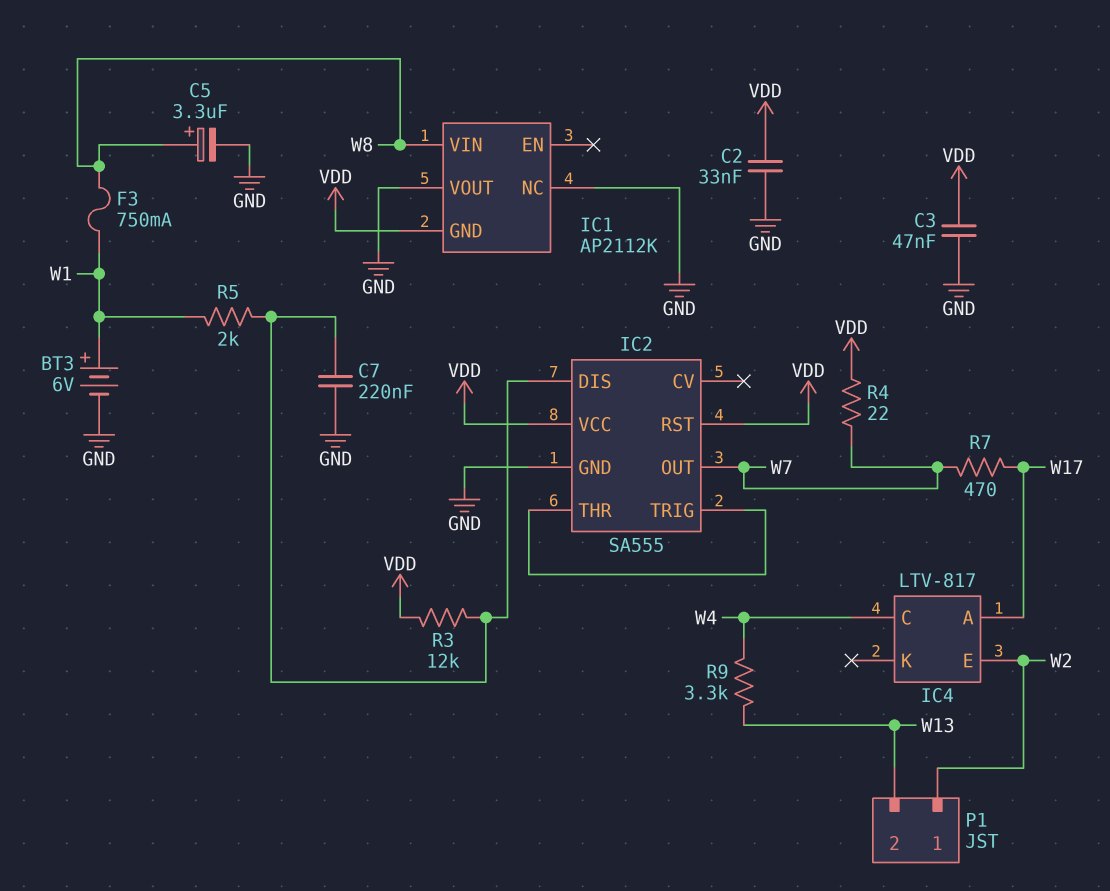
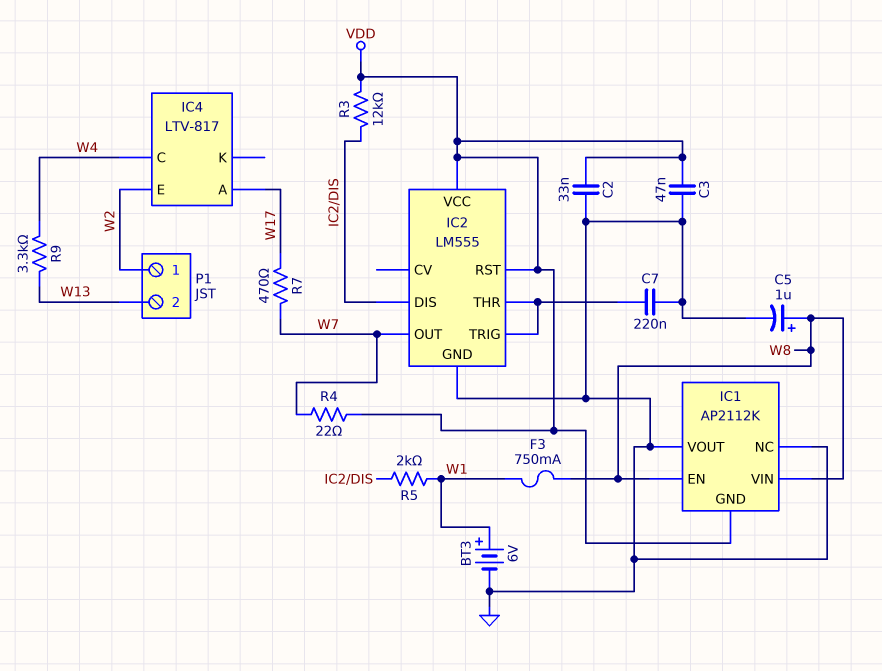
C5: 3.3uF (plus W8, minus GND) -> 1uF (plus W8, minus GND)
C7: 220nF (GND, IC2/DIS) -> 220nF (GND, IC2/THR)
IC1 pin EN: none -> W8
IC2: SA555 -> LM555

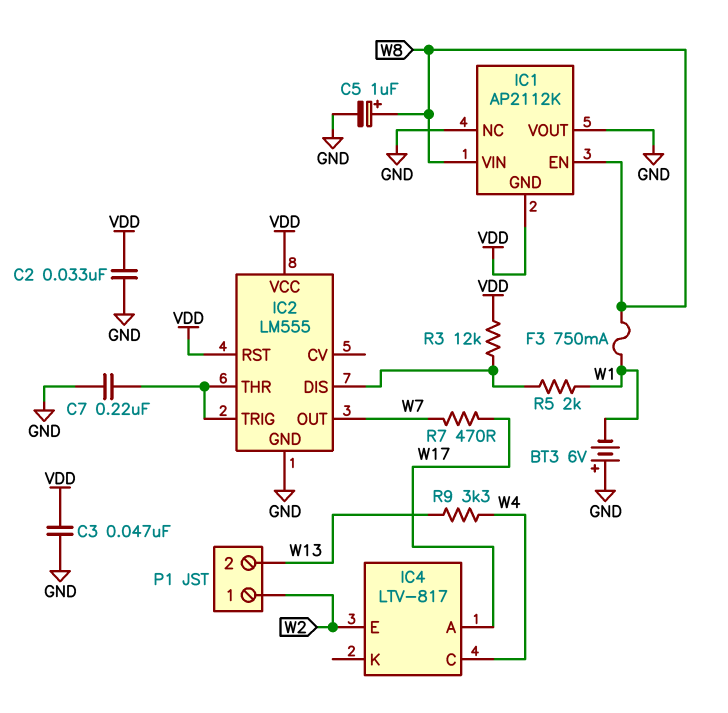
BT3: 6V (plus W1, minus GND) -> 6V (plus GND, minus W1)
R4: 22 (VDD, W7) -> none

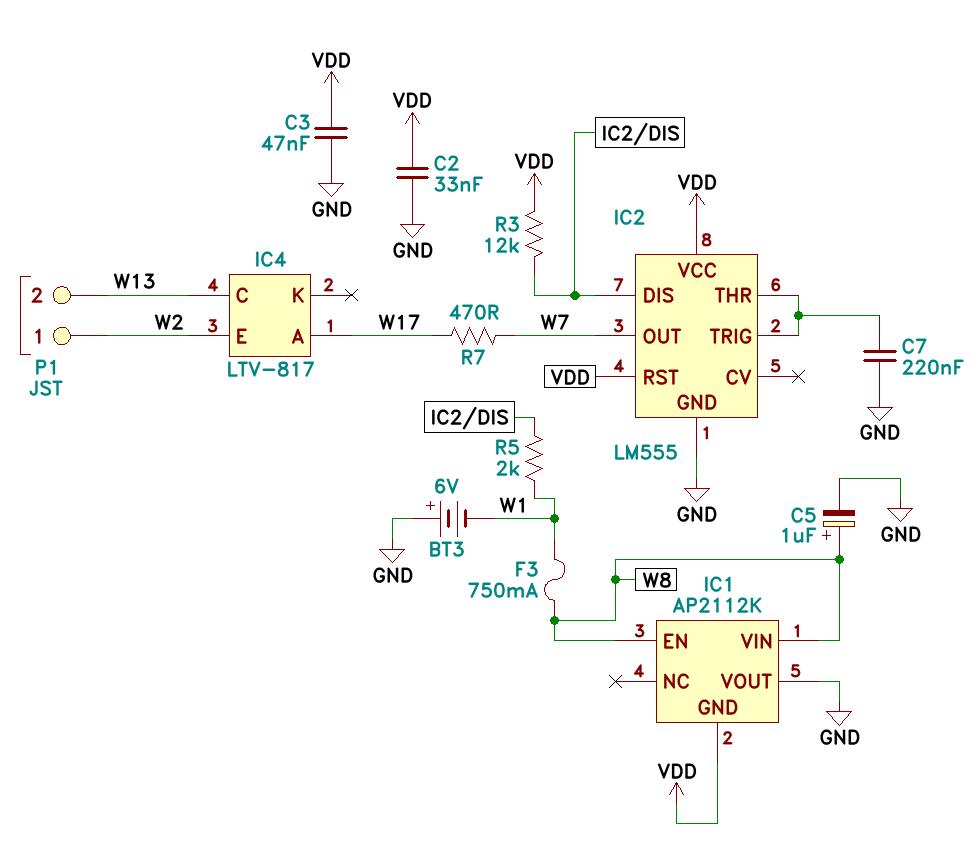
IC1 pin NC: GND -> none
IC4 pin C: W4 -> W13
R9: 3.3k (W4, W13) -> none

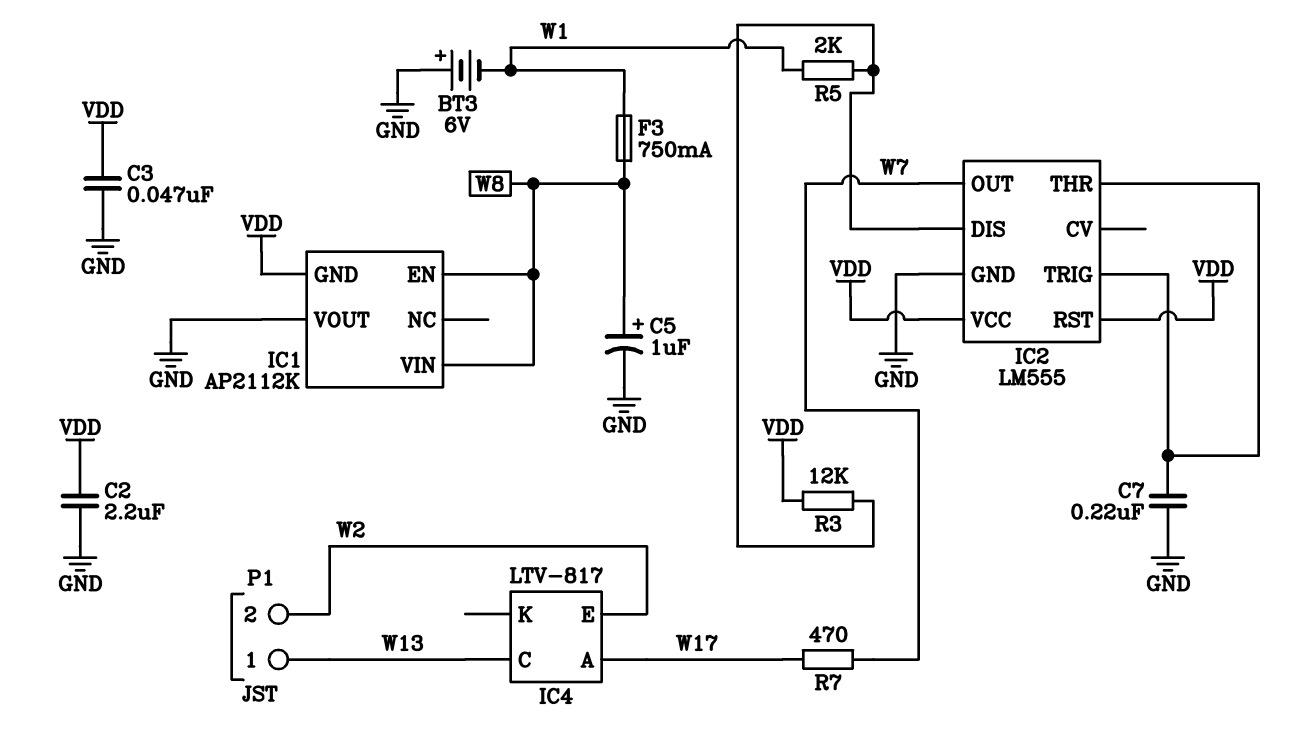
C2: 33nF (GND, VDD) -> 2.2uF (GND, VDD)
P1 pin 1: W2 -> W13
P1 pin 2: W13 -> W2

